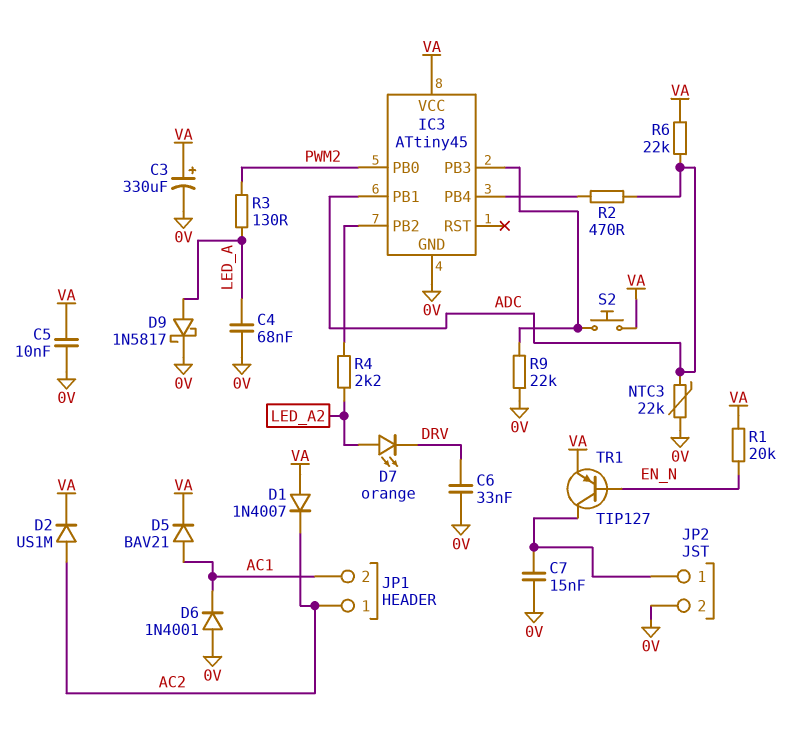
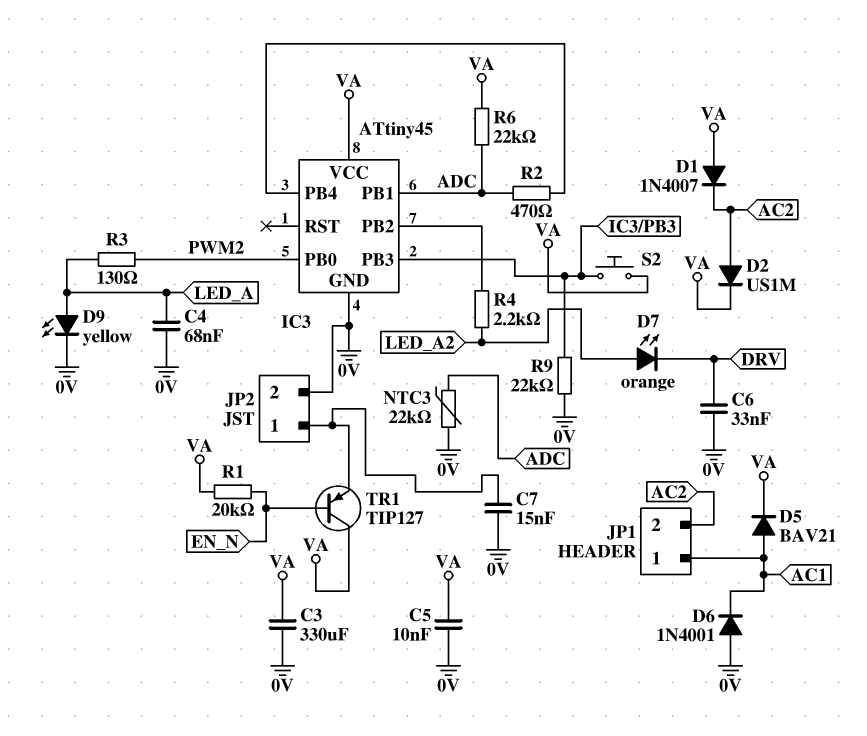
C3: 330uF (plus VA, minus 0V) -> 330uF (0V, VA)
D9: schottky 1N5817 (A LED_A, K 0V) -> LED yellow (A LED_A, K 0V)
JP1 pin 1: AC2 -> AC1
JP1 pin 2: AC1 -> AC2
TR1: PNP TIP127 (B EN_N, C JP2/1, E VA) -> PNP TIP127 (B EN_N, C VA, E JP2/1)

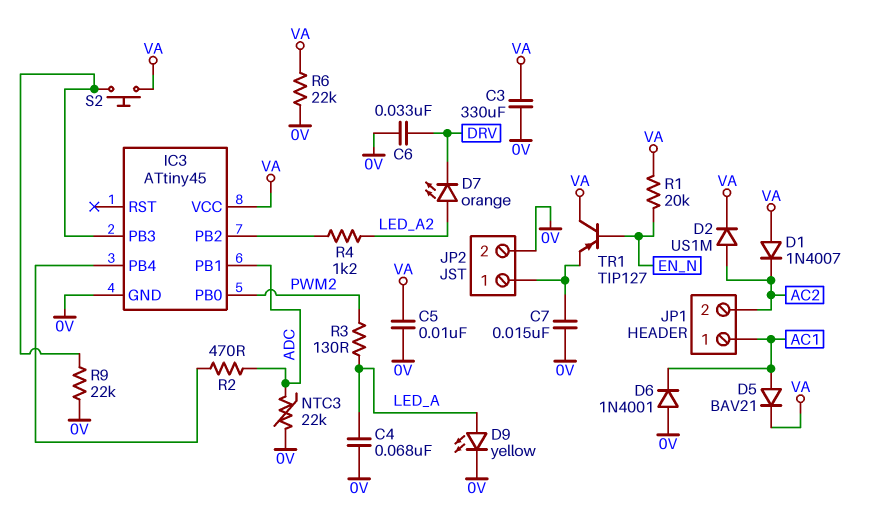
R4: 2.2k (IC3/PB2, LED_A2) -> 1.2k (IC3/PB2, LED_A2)
R6: 22k (ADC, VA) -> 22k (0V, VA)

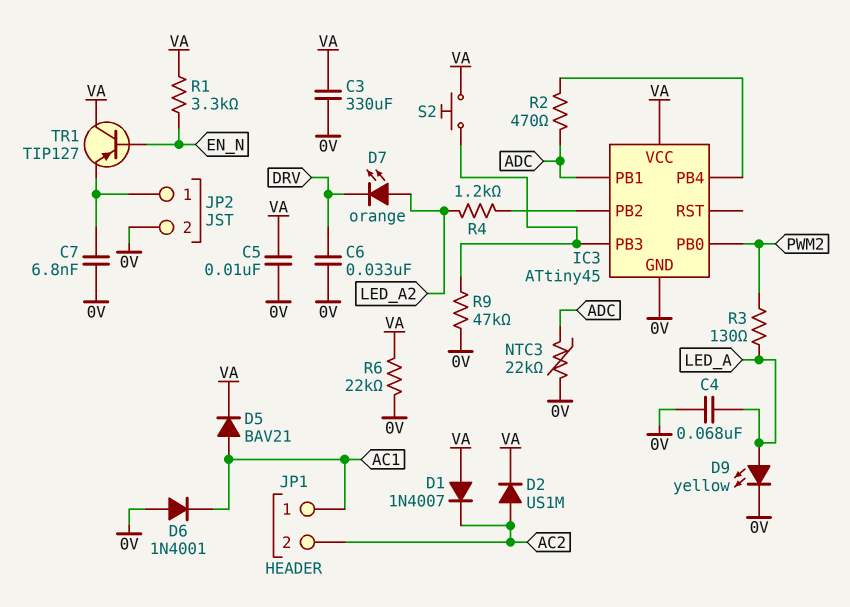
C7: 15nF (0V, JP2/1) -> 6.8nF (0V, JP2/1)
R1: 20k (EN_N, VA) -> 3.3k (EN_N, VA)
R9: 22k (0V, IC3/PB3) -> 47k (0V, IC3/PB3)

